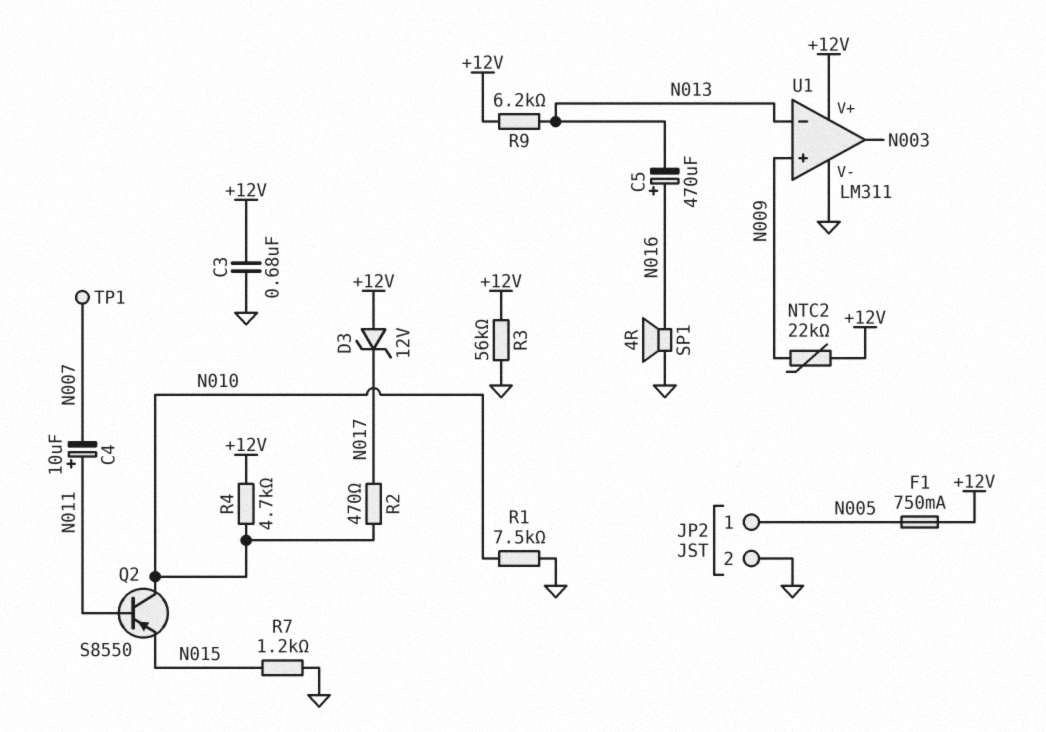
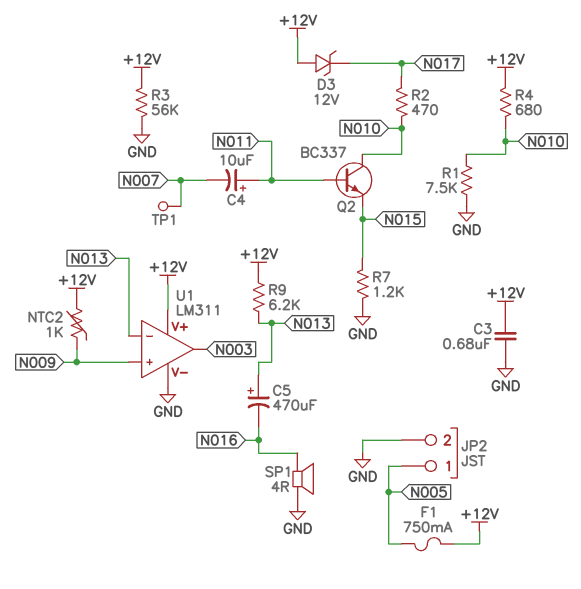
C5: 470uF (plus N016, minus N013) -> 470uF (plus N013, minus N016)
NTC2: 22k (+12V, N009) -> 1k (+12V, N009)
Q2: PNP S8550 (B N011, C N010, E N015) -> NPN BC337 (B N011, C N010, E N015)
R4: 4.7k (+12V, N010) -> 680 (+12V, N010)

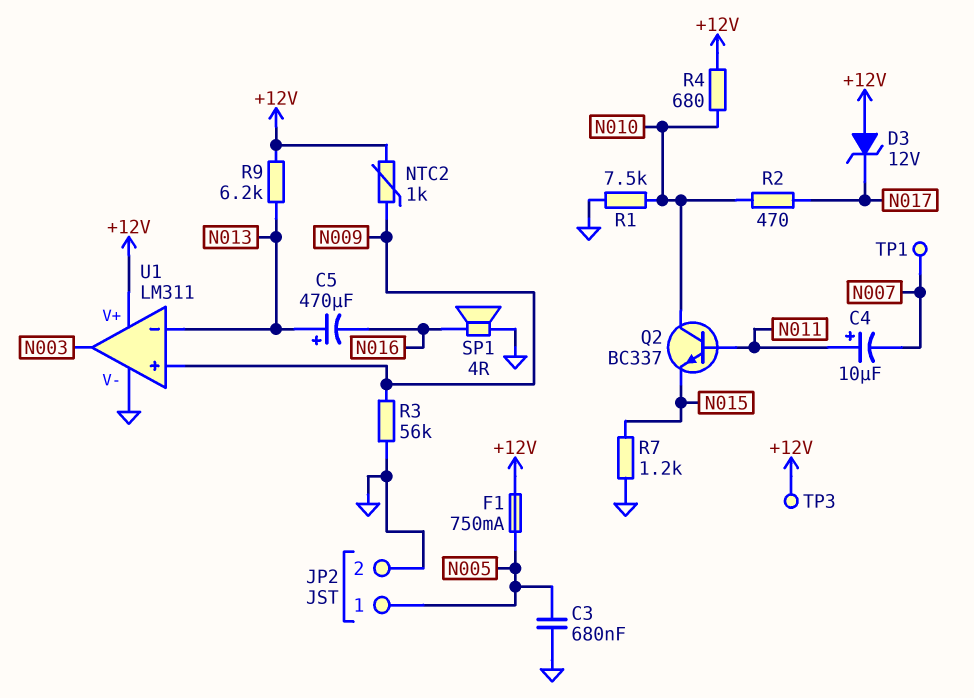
C3: 680nF (+12V, GND) -> 680nF (GND, N005)
R3: 56k (+12V, GND) -> 56k (GND, N009)
TP3: none -> test point (+12V)

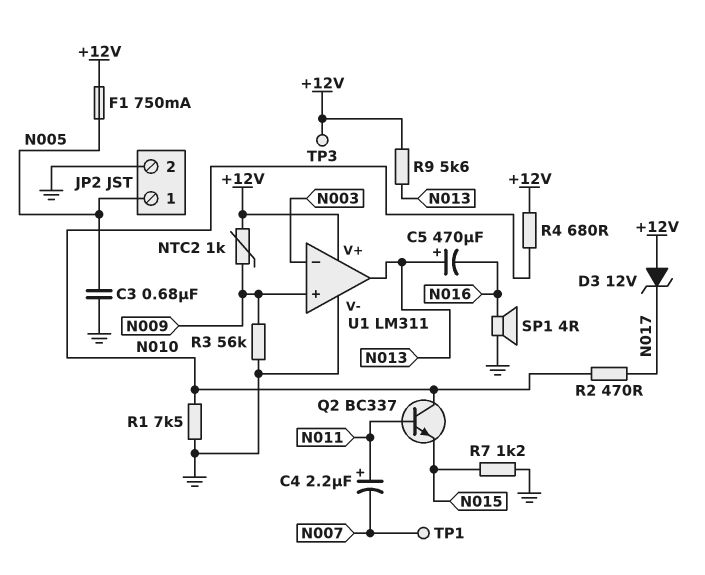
C4: 10uF (plus N011, minus N007) -> 2.2uF (plus N011, minus N007)
R9: 6.2k (+12V, N013) -> 5.6k (+12V, N013)
U1 pin in-: N013 -> N003
U1 pin out: N003 -> N013

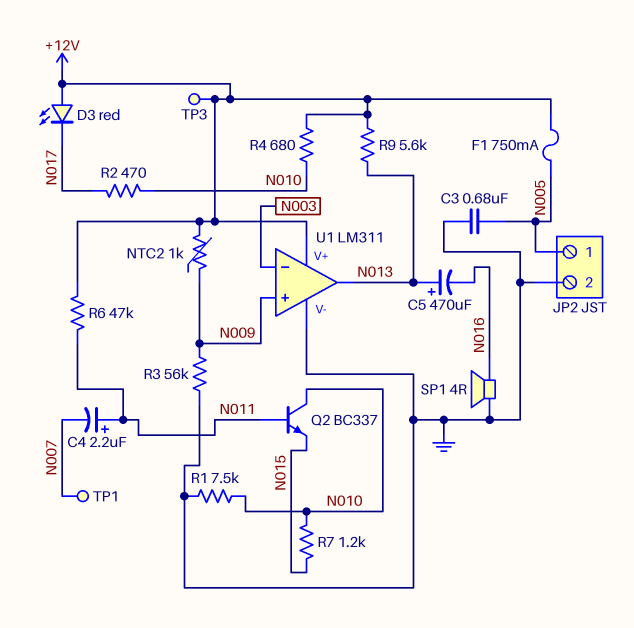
D3: zener 12V (A +12V, K N017) -> LED red (A +12V, K N017)
R6: none -> 47k (+12V, N011)
R7: 1.2k (GND, N015) -> 1.2k (N010, N015)

